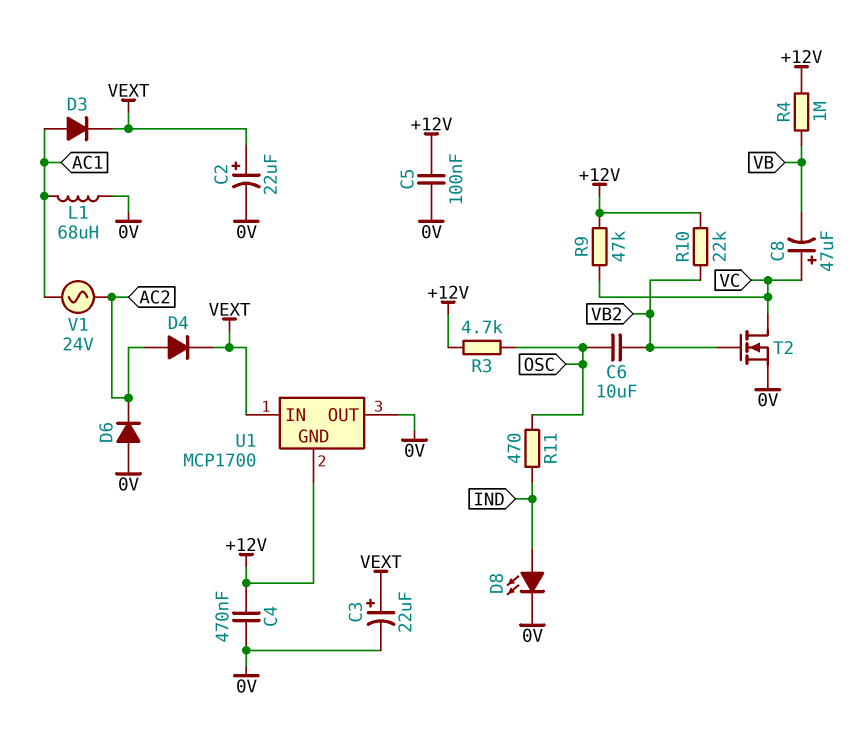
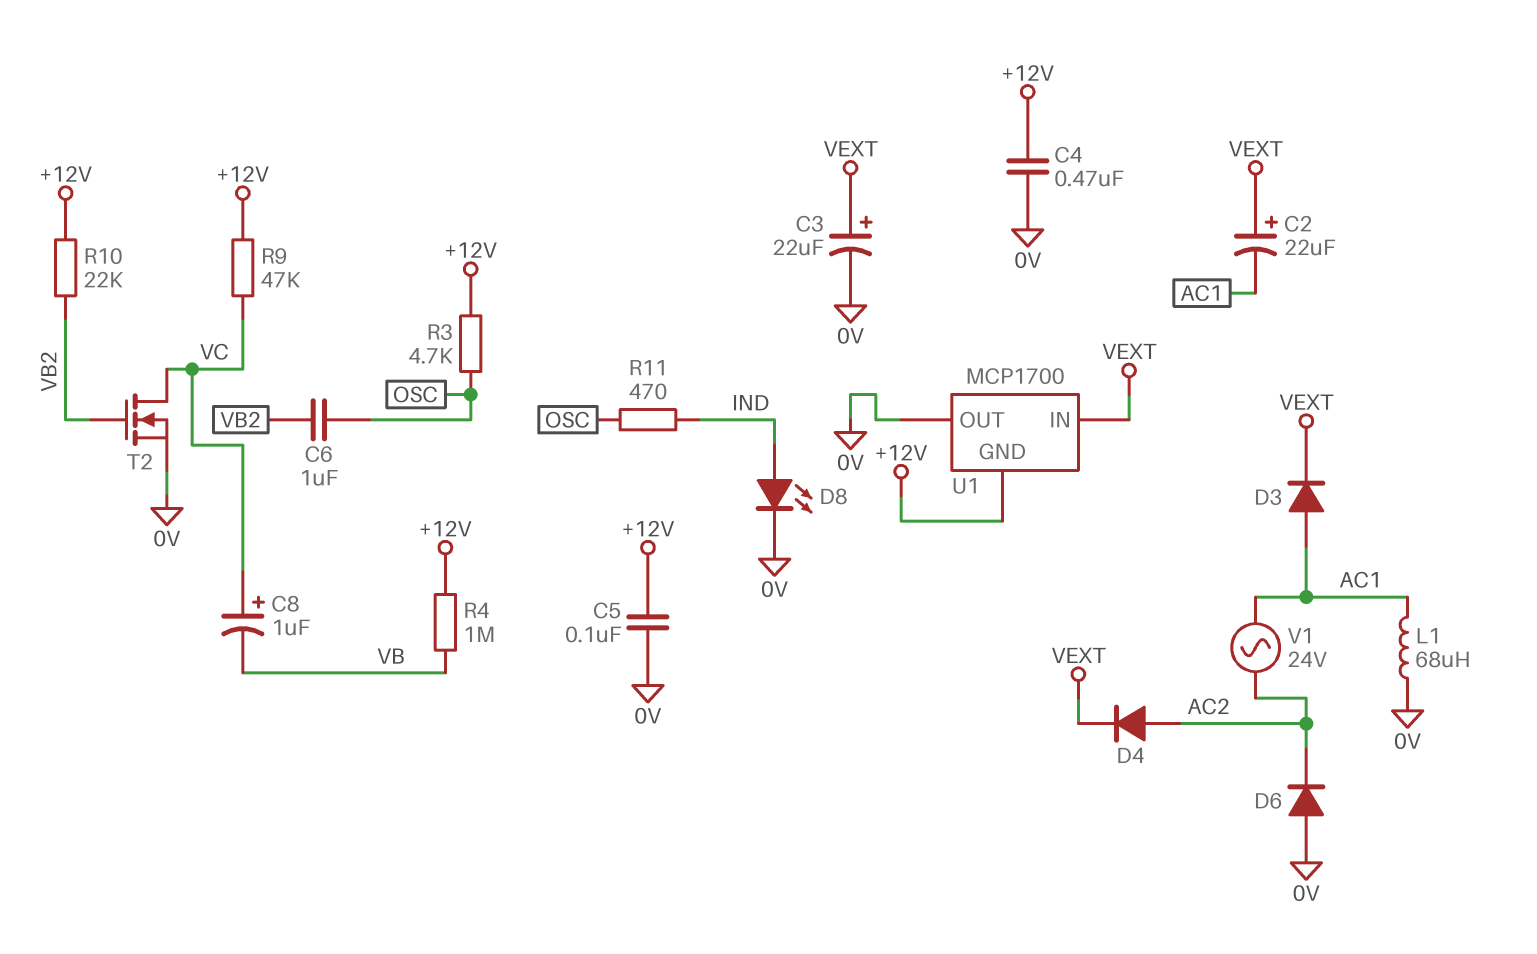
C2: 22uF (plus VEXT, minus 0V) -> 22uF (plus VEXT, minus AC1)
C6: 10uF (OSC, VB2) -> 1uF (OSC, VB2)
C8: 47uF (plus VC, minus VB) -> 1uF (plus VC, minus VB)

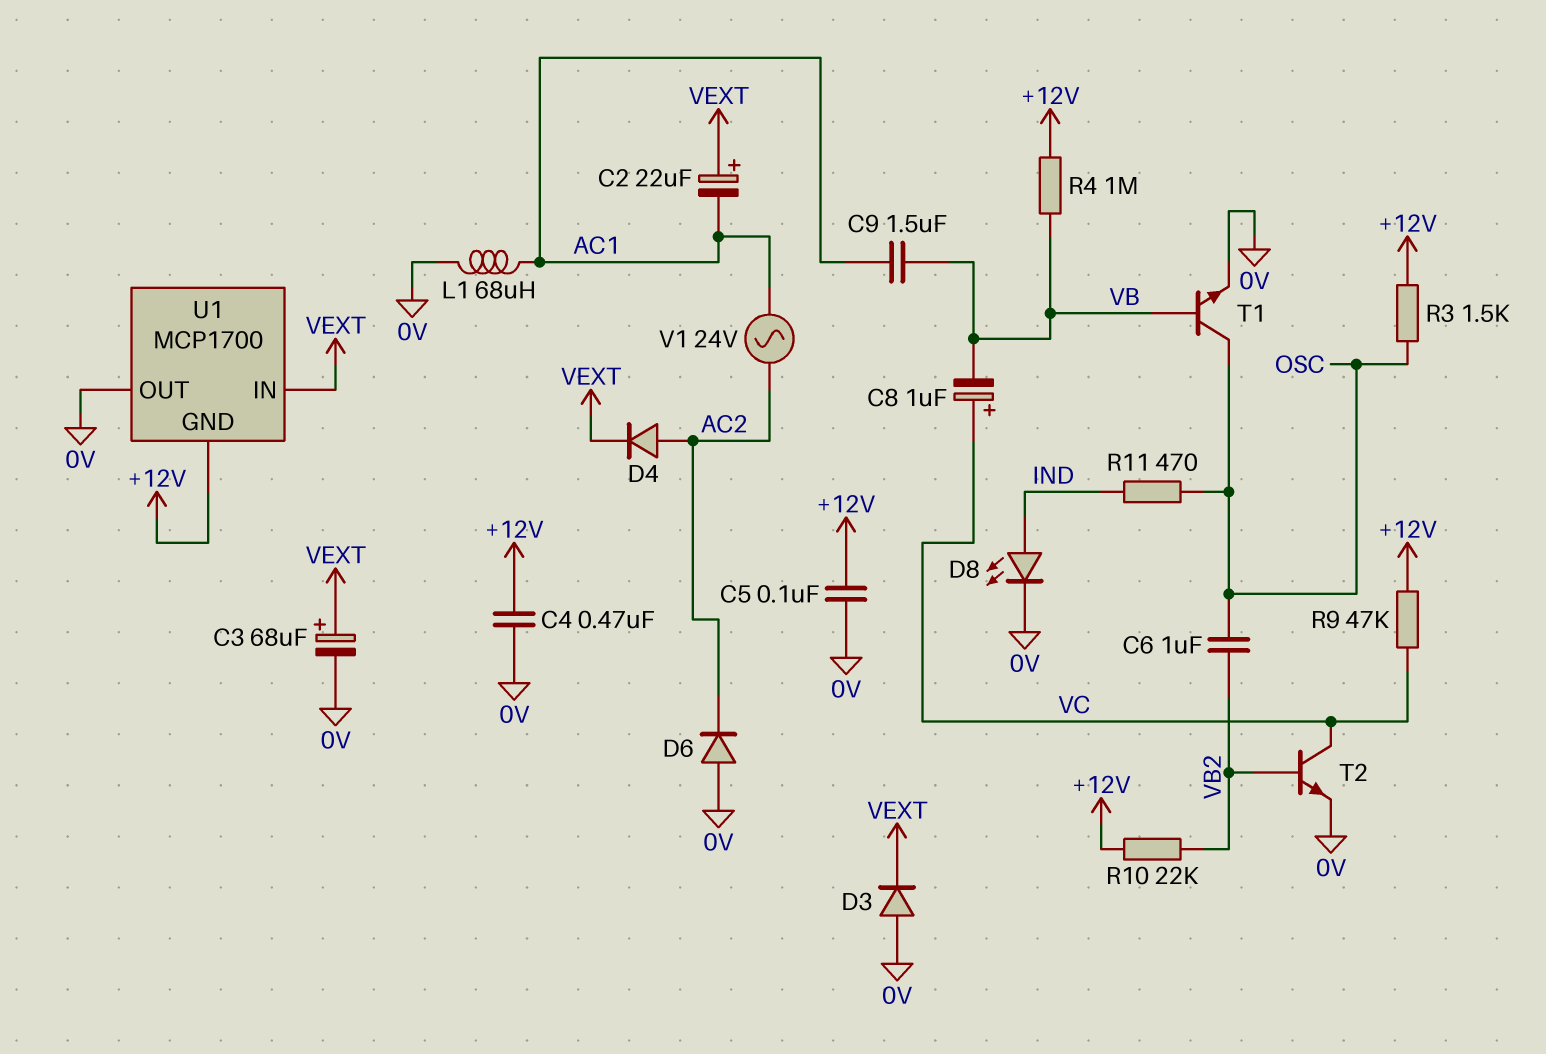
C3: 22uF (plus VEXT, minus 0V) -> 68uF (plus VEXT, minus 0V)
C9: none -> 1.5uF (AC1, VB)
D3: diode (A AC1, K VEXT) -> diode (A 0V, K VEXT)
R3: 4.7k (+12V, OSC) -> 1.5k (+12V, OSC)
T1: none -> NPN (B VB, C OSC, E 0V)
T2: NMOS (G VB2, D VC, S 0V) -> NPN (B VB2, C VC, E 0V)

